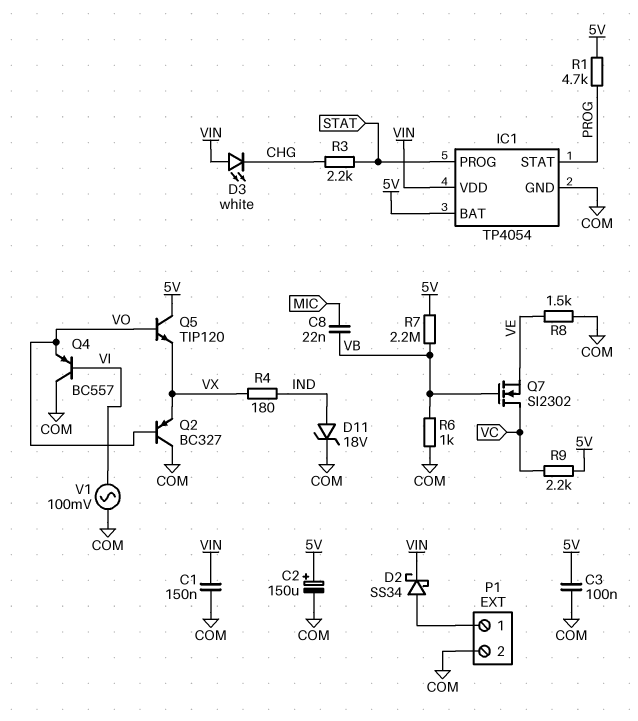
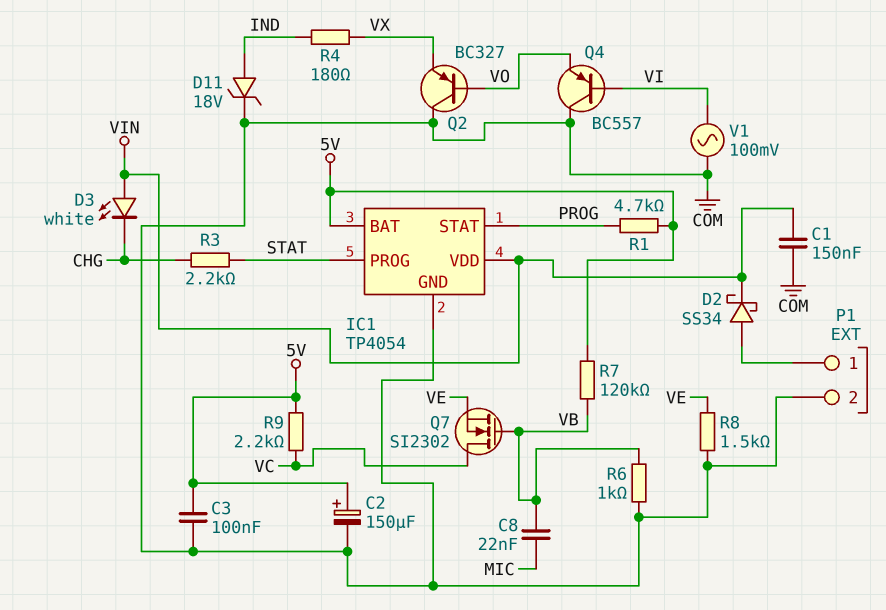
Q5: NPN TIP120 (B VO, C 5V, E VX) -> none
R7: 2.2M (5V, VB) -> 120k (5V, VB)

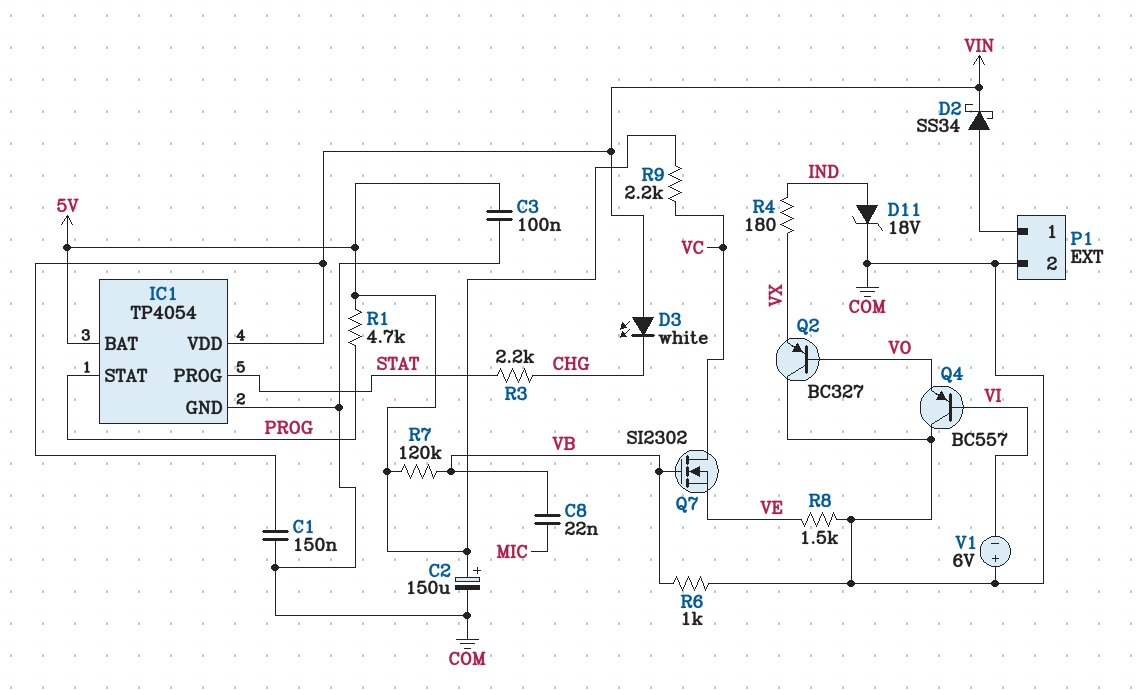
V1: AC 100mV (COM, VI) -> 6V (plus COM, minus VI)

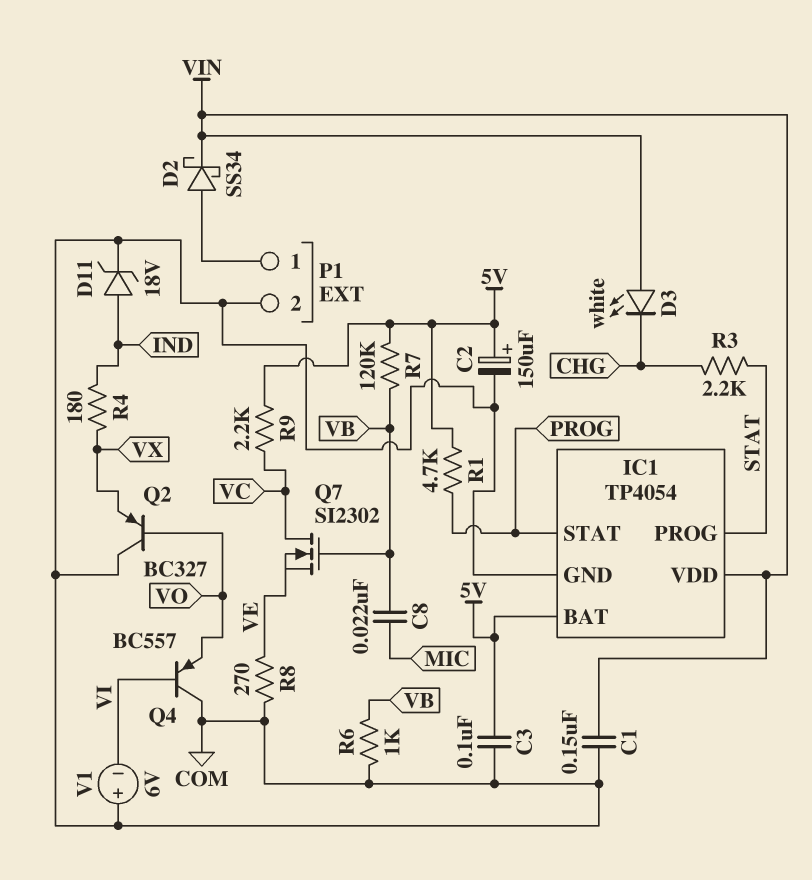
R8: 1.5k (COM, VE) -> 270 (COM, VE)

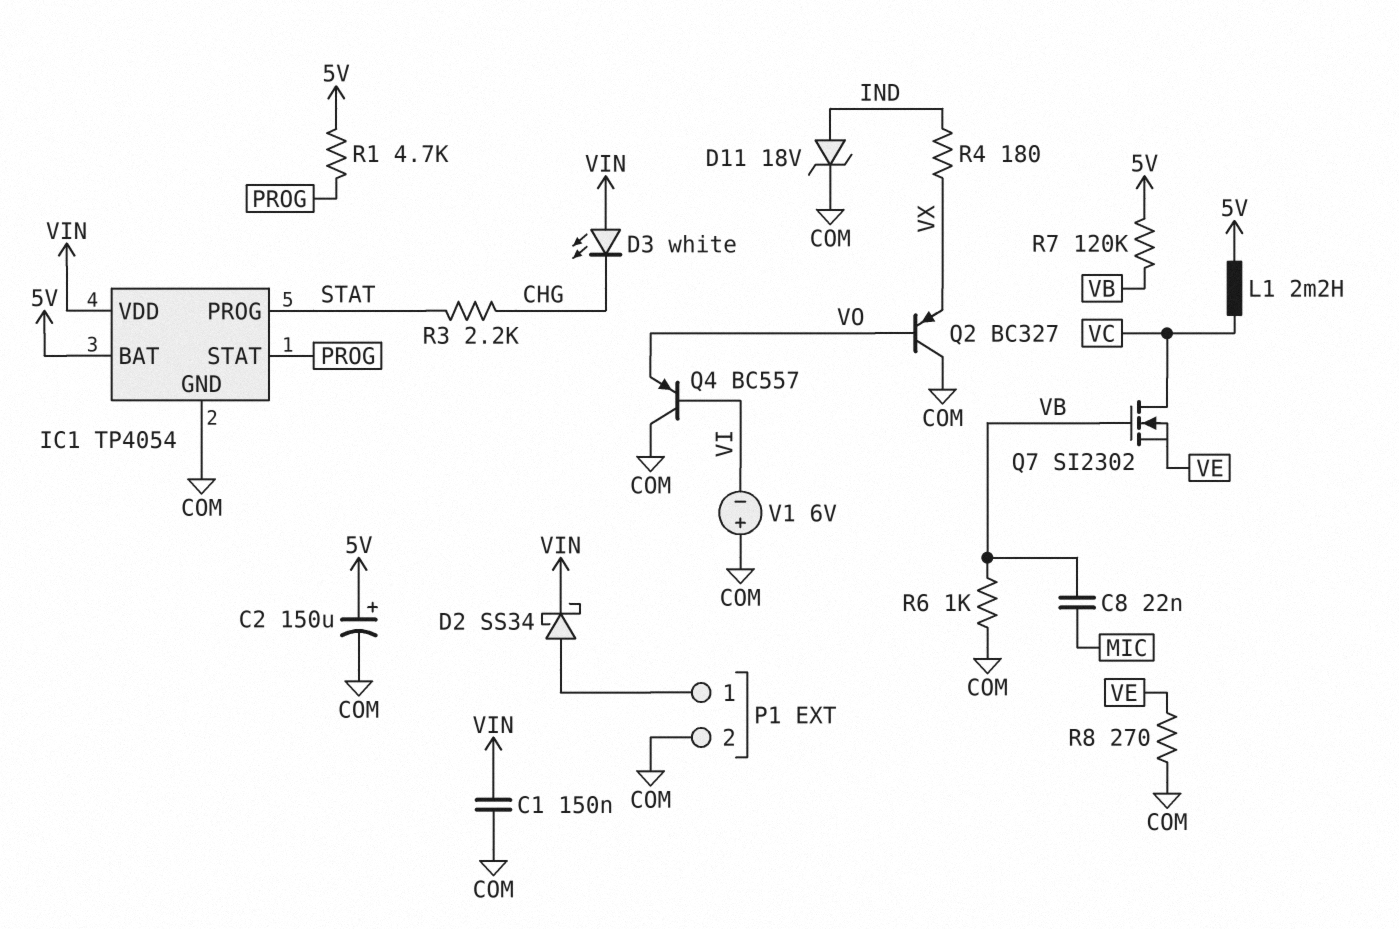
C3: 100nF (5V, COM) -> none
L1: none -> 2.2mH (5V, VC)
R9: 2.2k (5V, VC) -> none

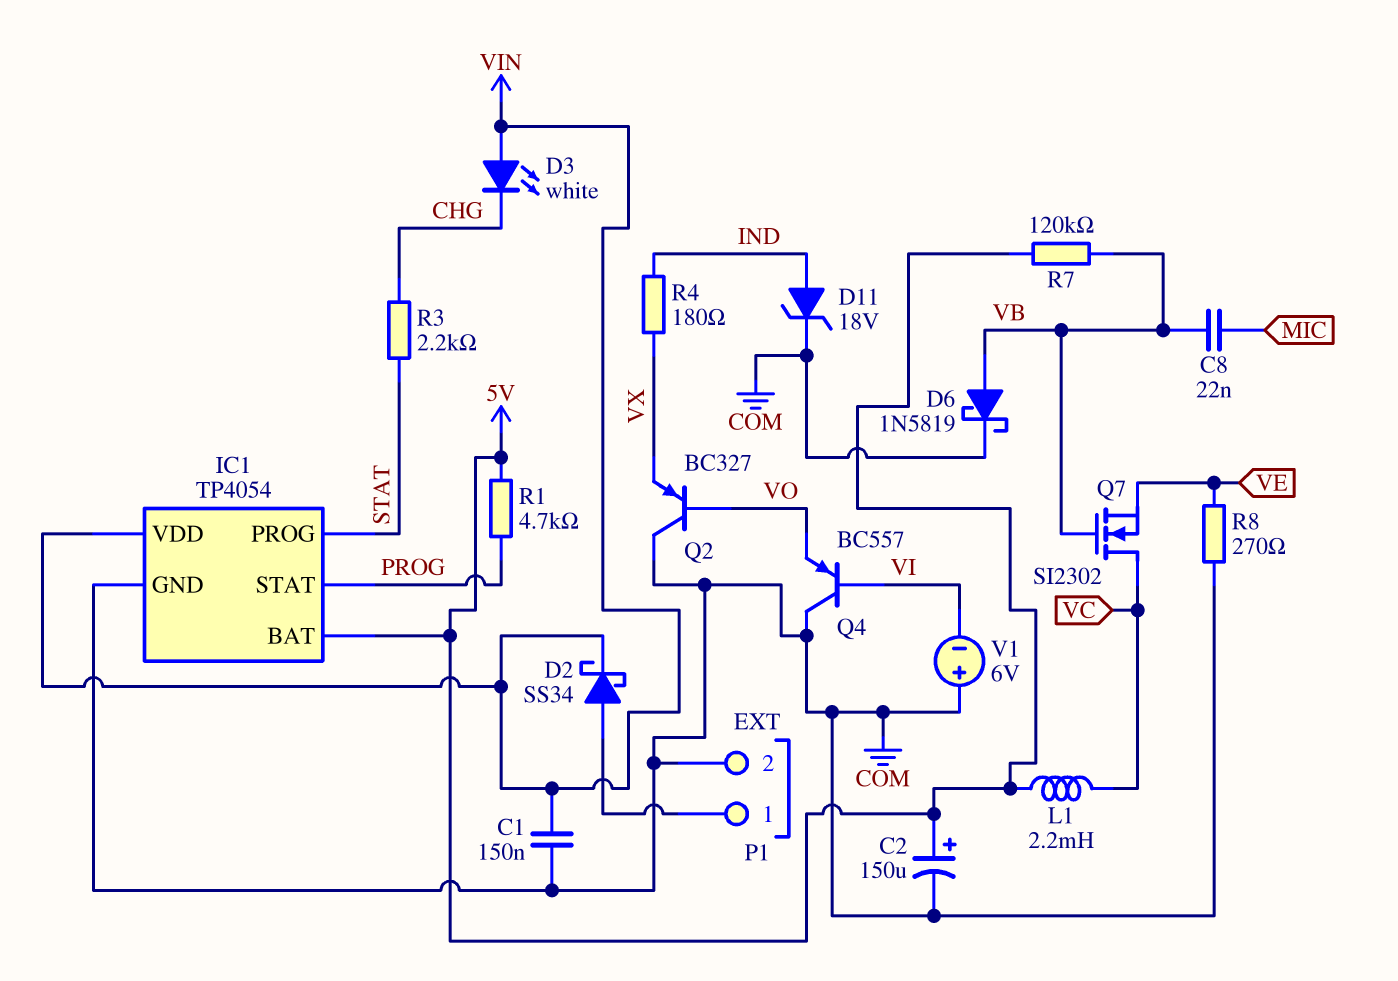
D6: none -> schottky 1N5819 (A VB, K COM)
R6: 1k (COM, VB) -> none

